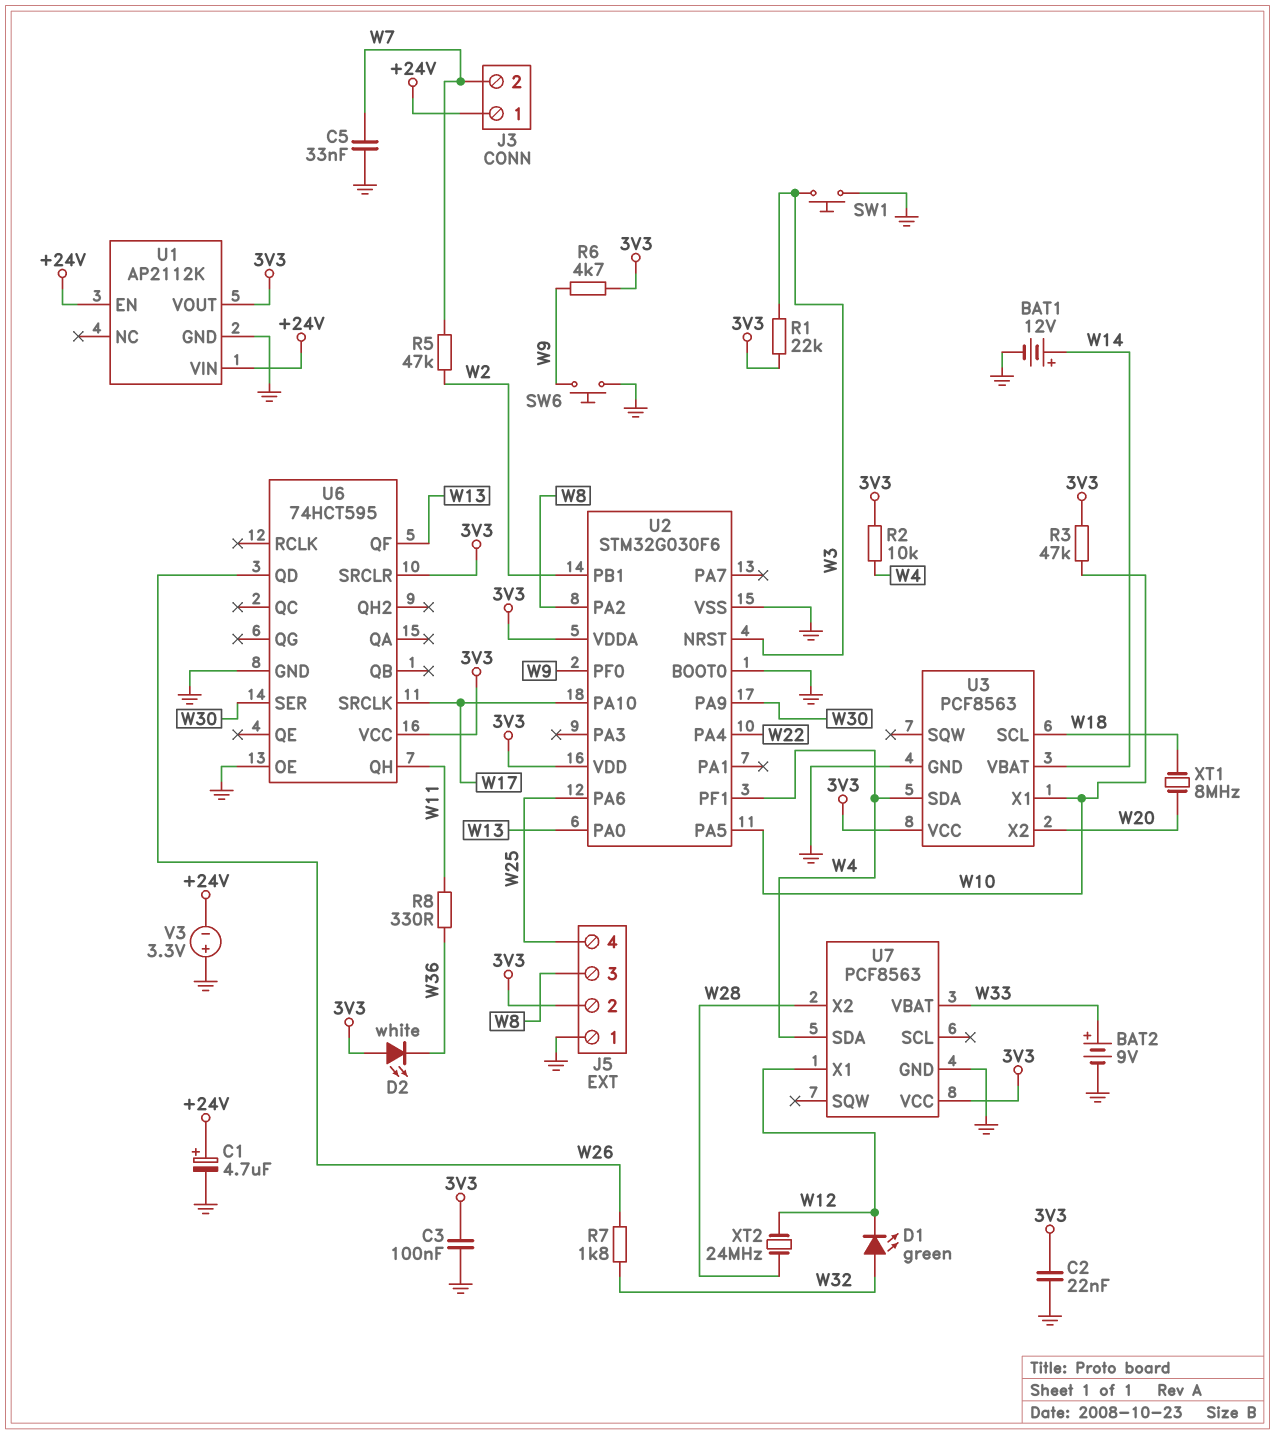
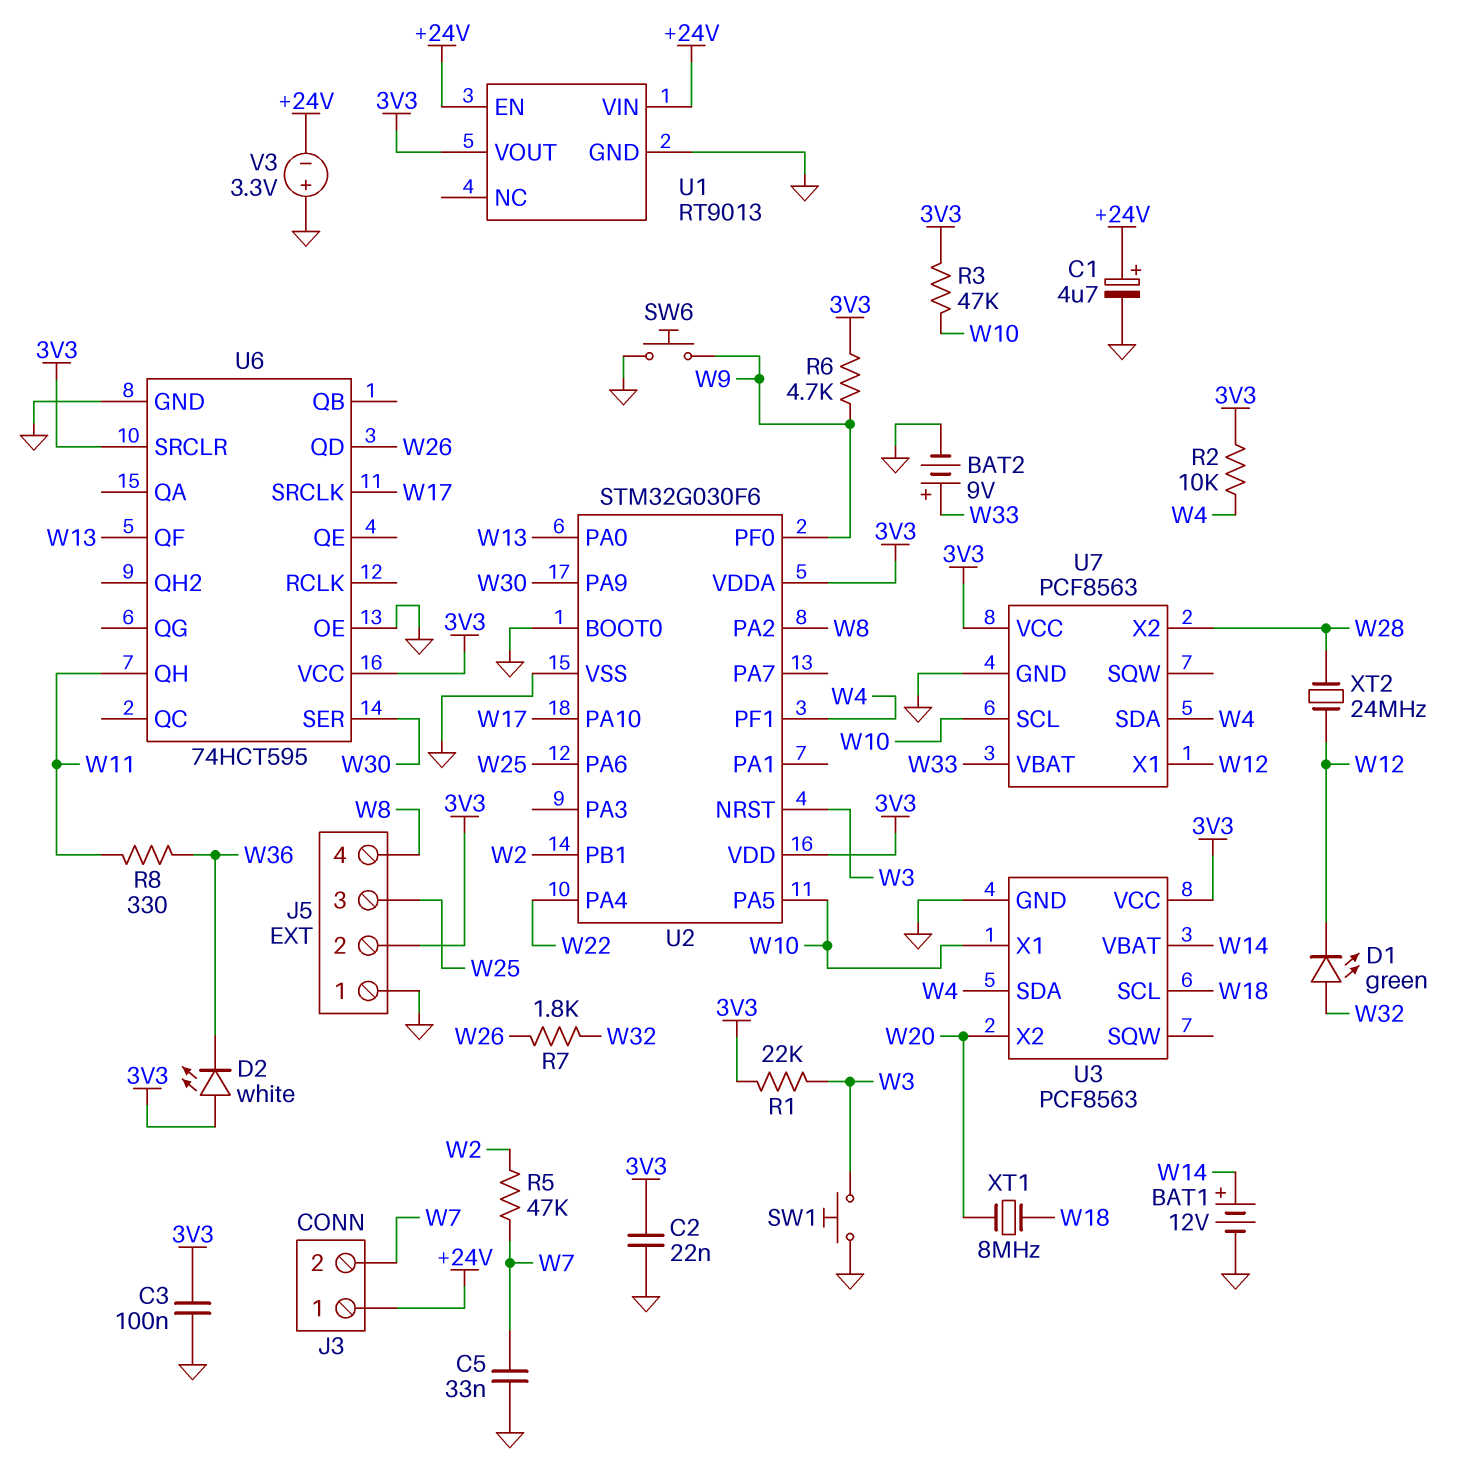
J5 pin 3: W8 -> W25
J5 pin 4: W25 -> W8
U1: AP2112K -> RT9013
U7 pin SCL: none -> W10

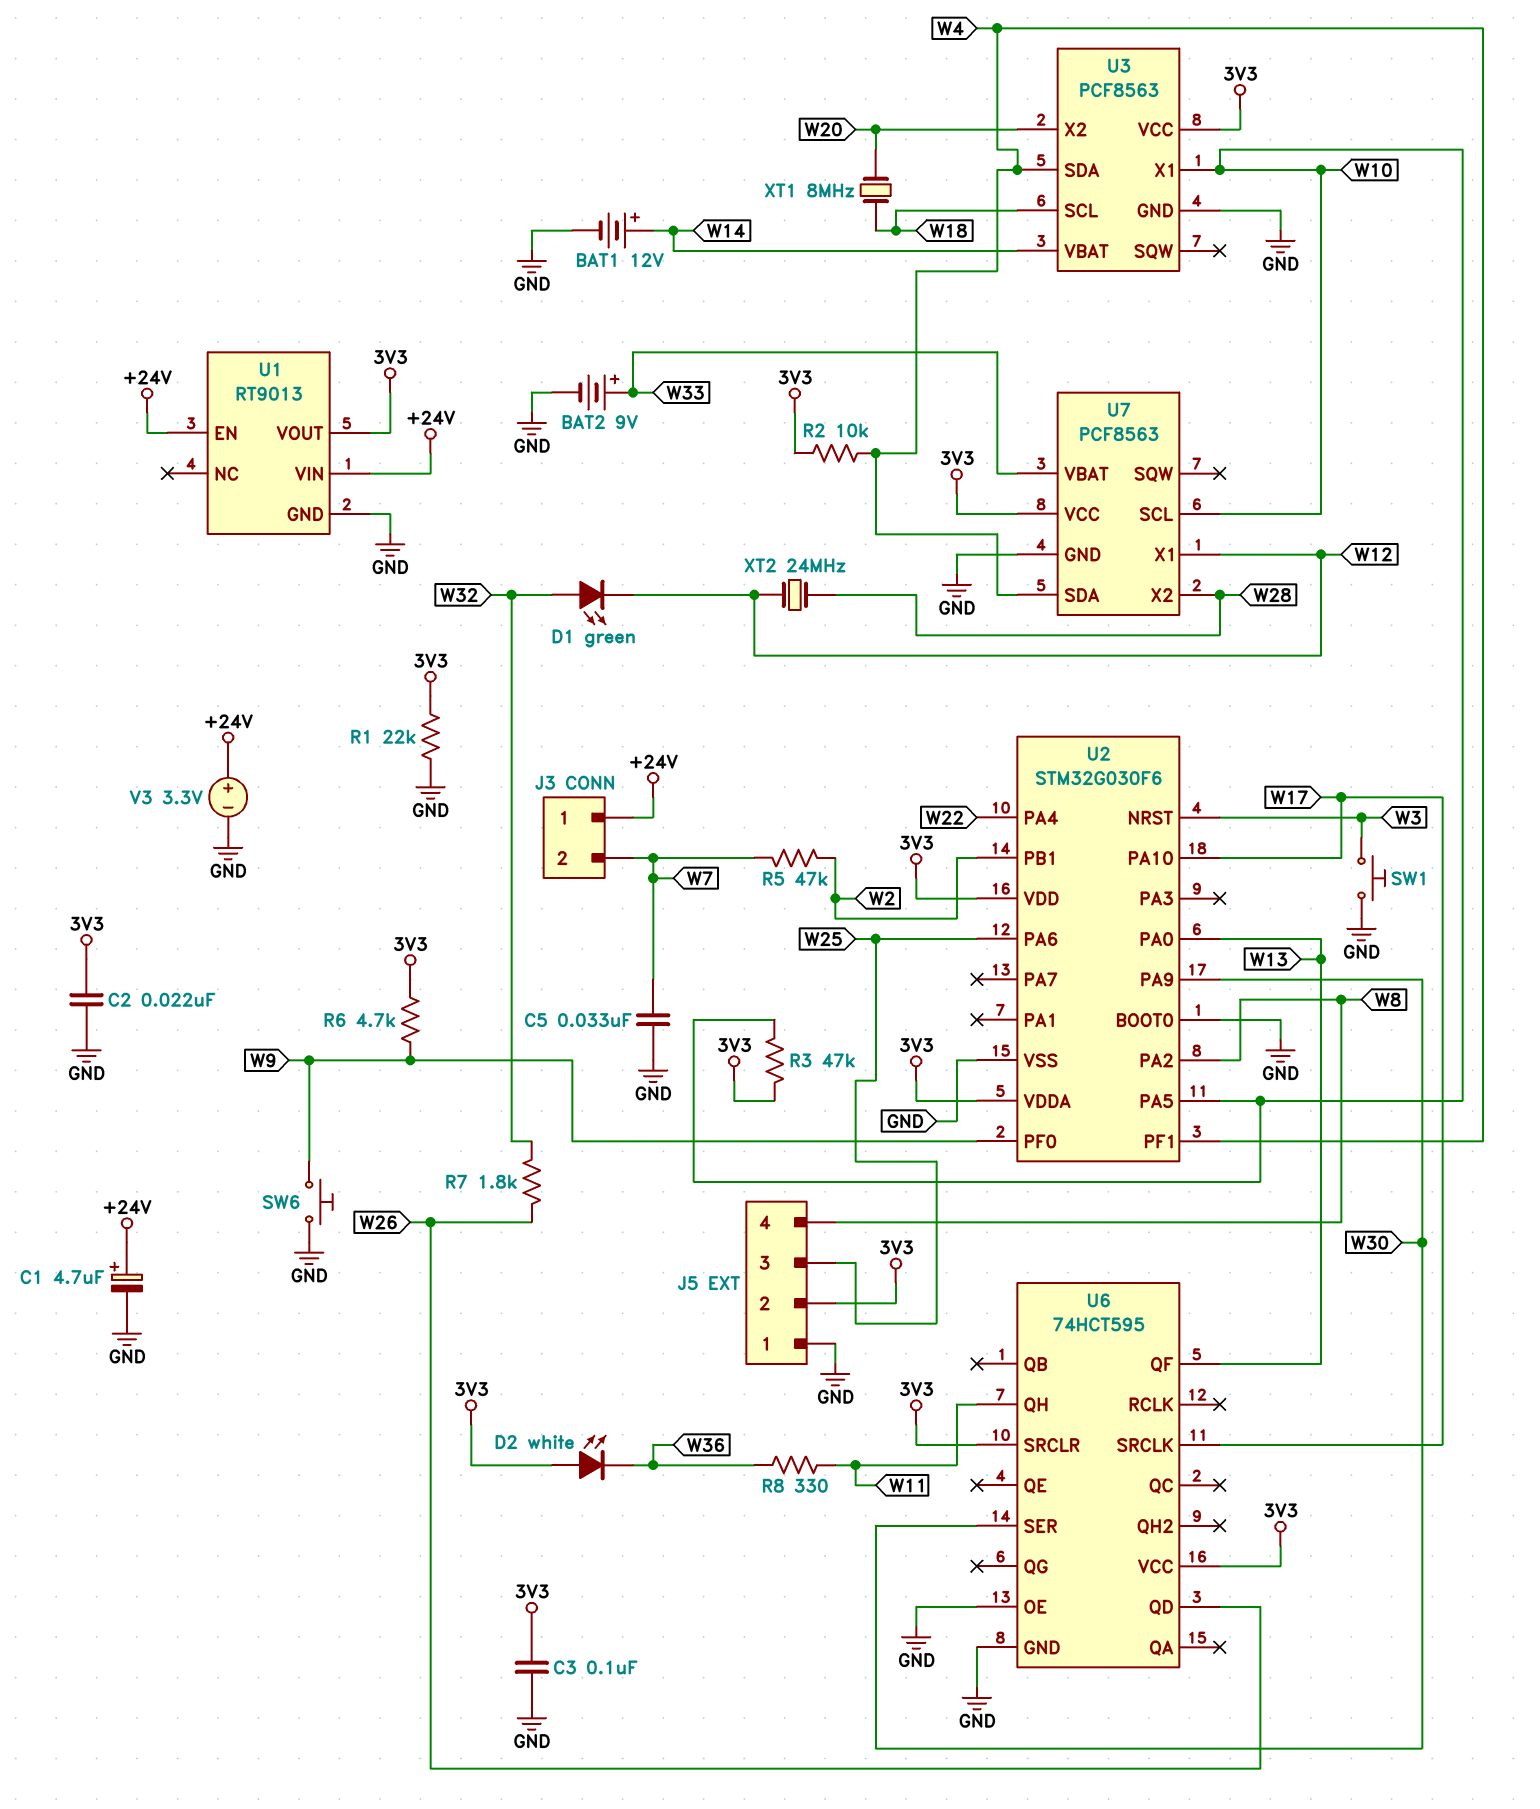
R1: 22k (3V3, W3) -> 22k (3V3, GND)
V3: 3.3V (plus GND, minus +24V) -> 3.3V (plus +24V, minus GND)

